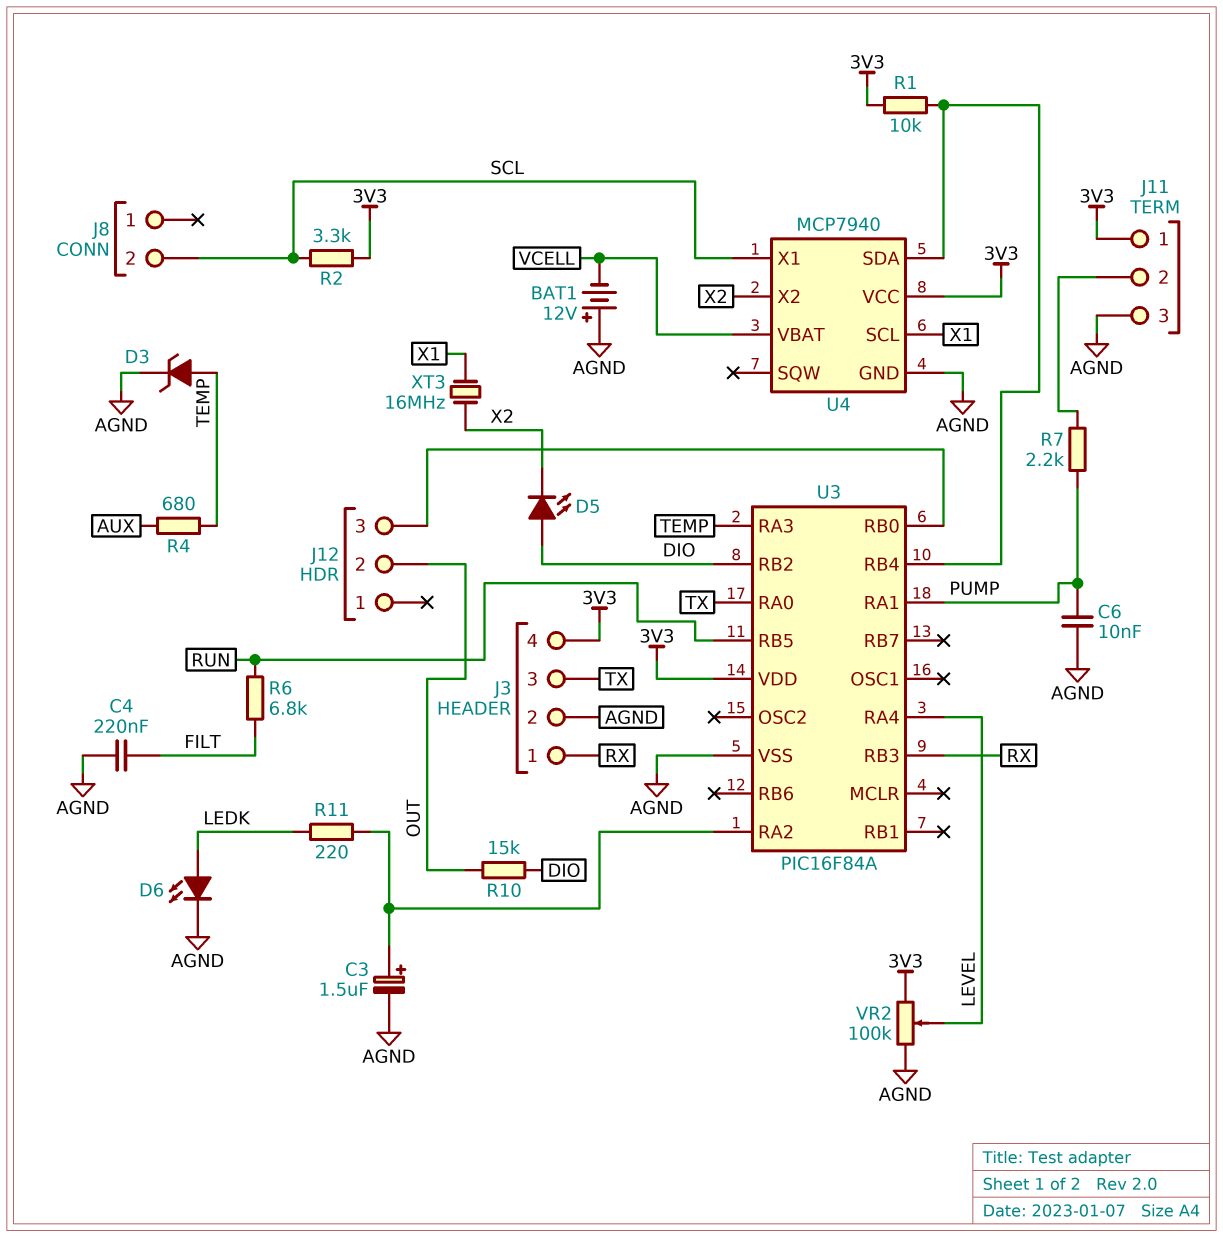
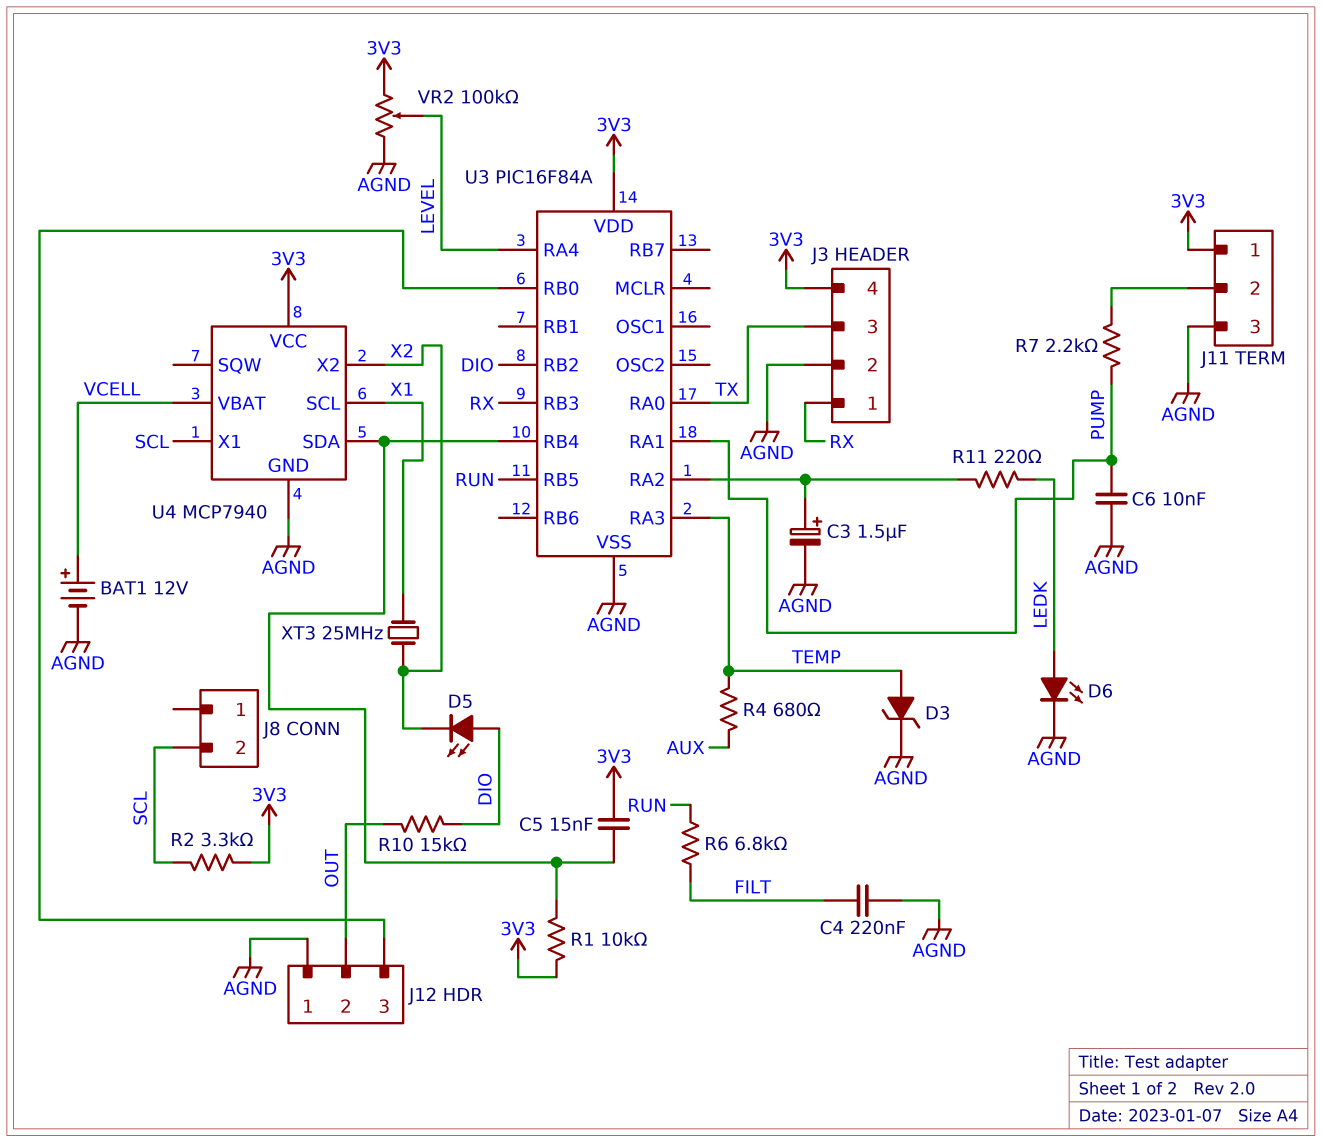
BAT1: 12V (plus AGND, minus VCELL) -> 12V (plus VCELL, minus AGND)
C5: none -> 15nF (3V3, U3/RB4)
J12 pin 1: none -> AGND
XT3: 16MHz (X1, X2) -> 25MHz (X1, X2)

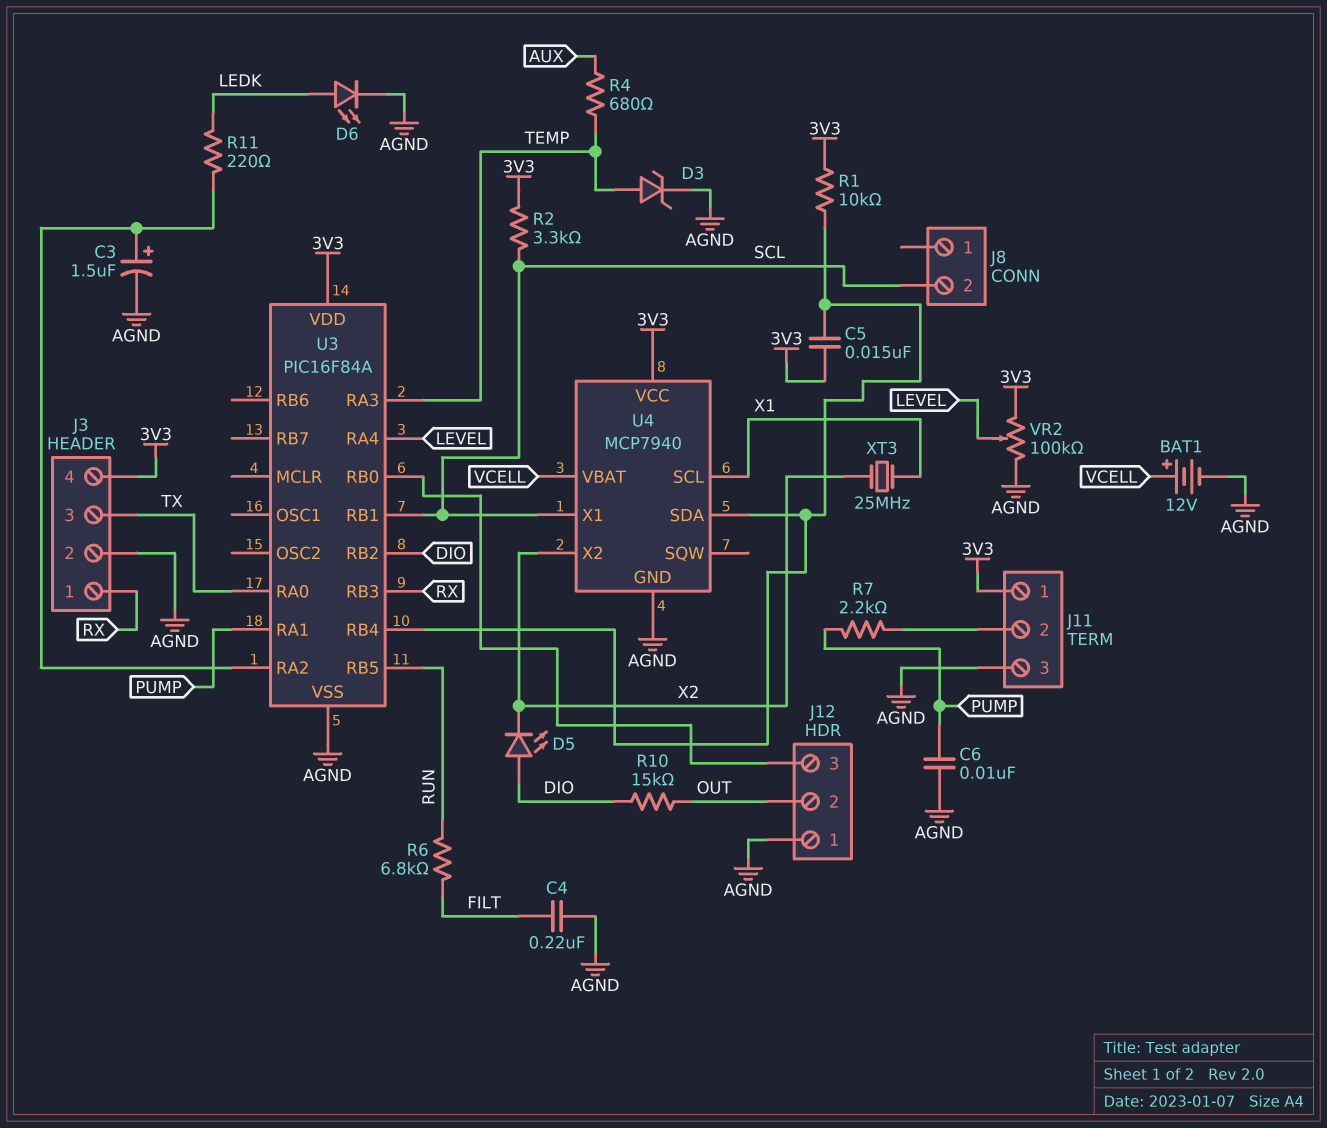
U3 pin RB1: none -> SCL

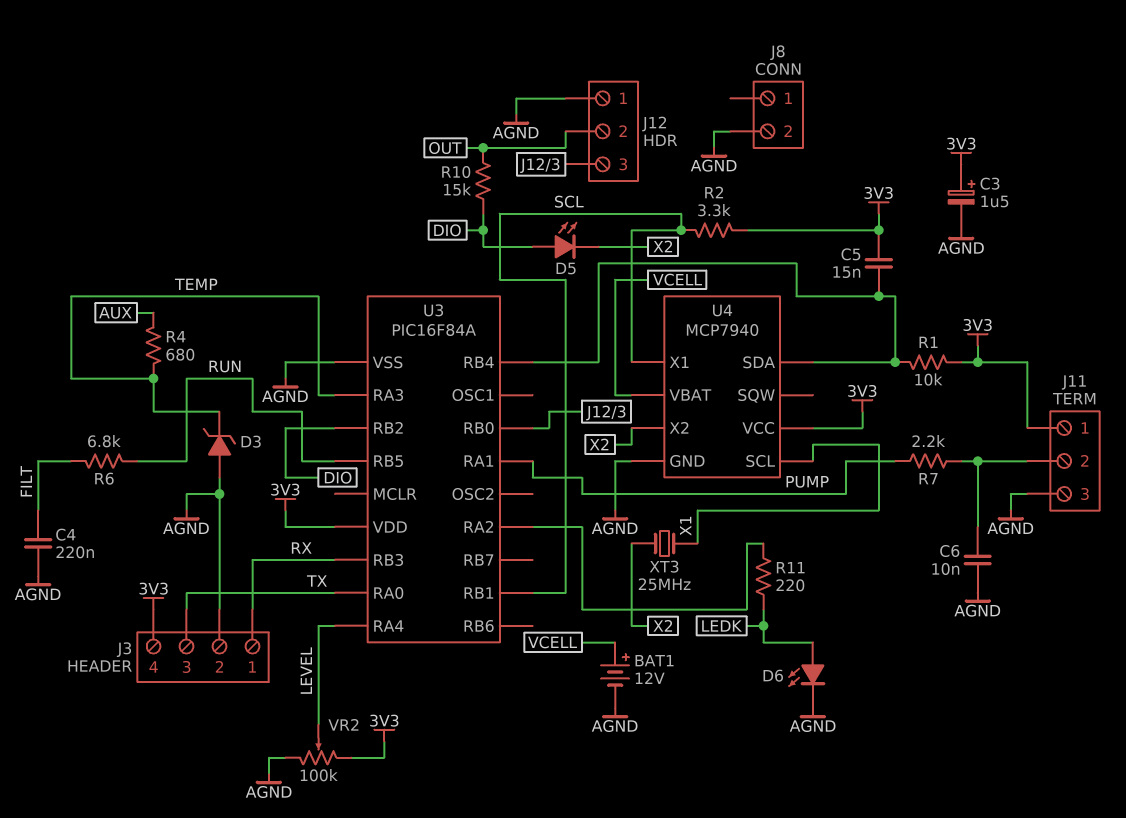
C3: 1.5uF (plus U3/RA2, minus AGND) -> 1.5uF (plus 3V3, minus AGND)
C6: 10nF (AGND, PUMP) -> 10nF (AGND, J11/2)
D3: zener (A TEMP, K AGND) -> zener (A AGND, K TEMP)
J8 pin 2: SCL -> AGND

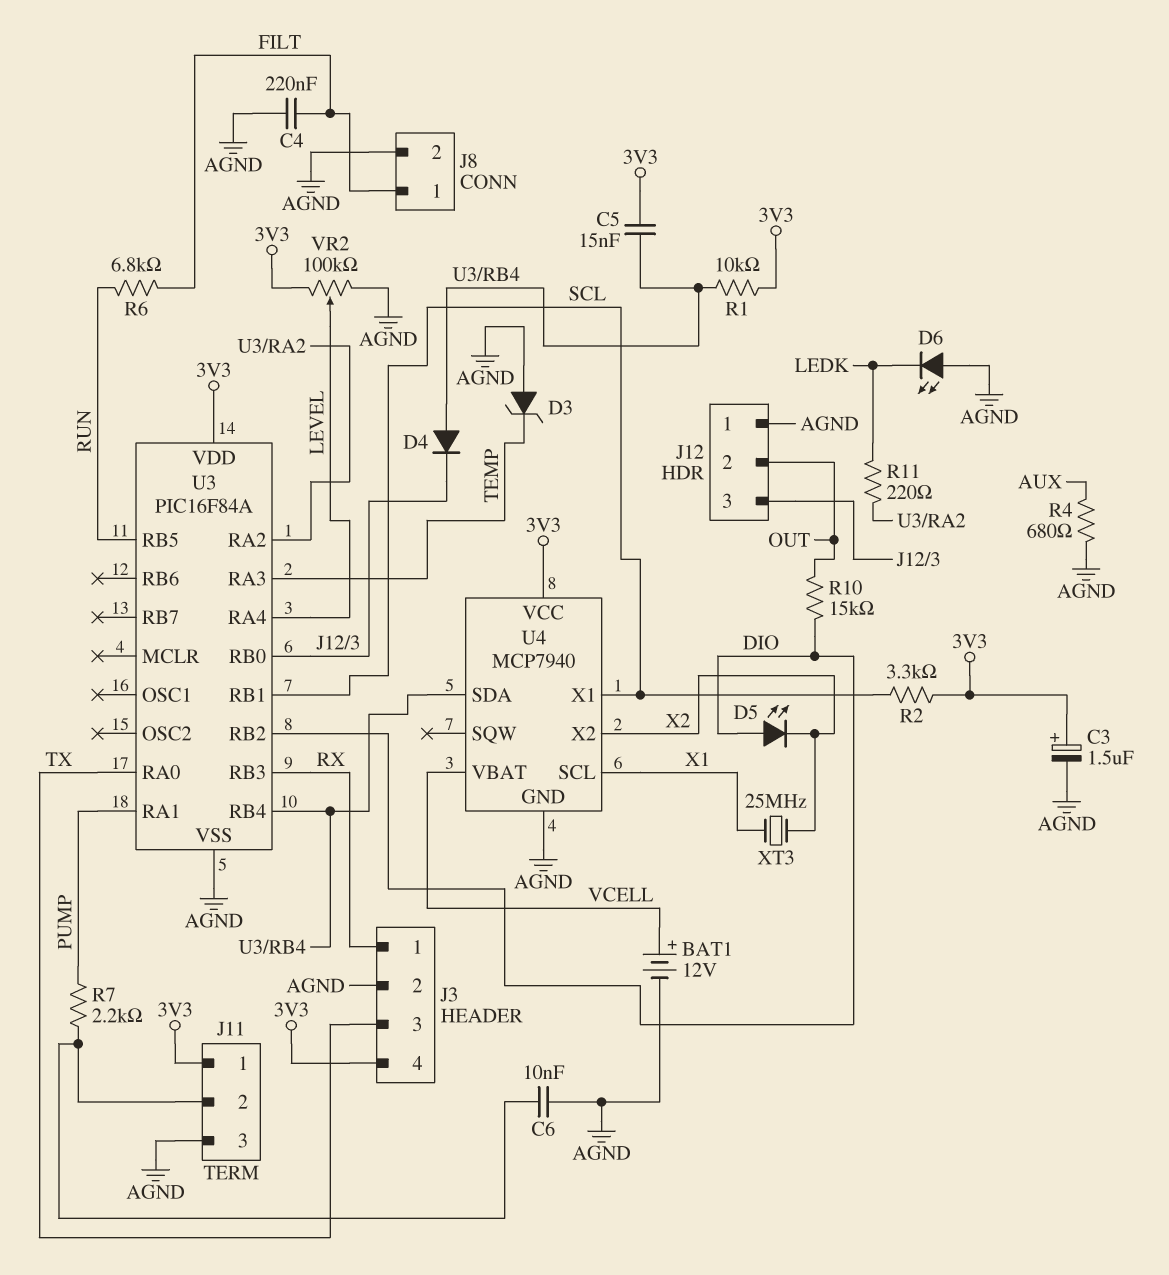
D4: none -> diode (A U3/RB4, K J12/3)
D6: LED (A LEDK, K AGND) -> LED (A AGND, K LEDK)
J8 pin 1: none -> FILT
R4: 680 (AUX, TEMP) -> 680 (AGND, AUX)

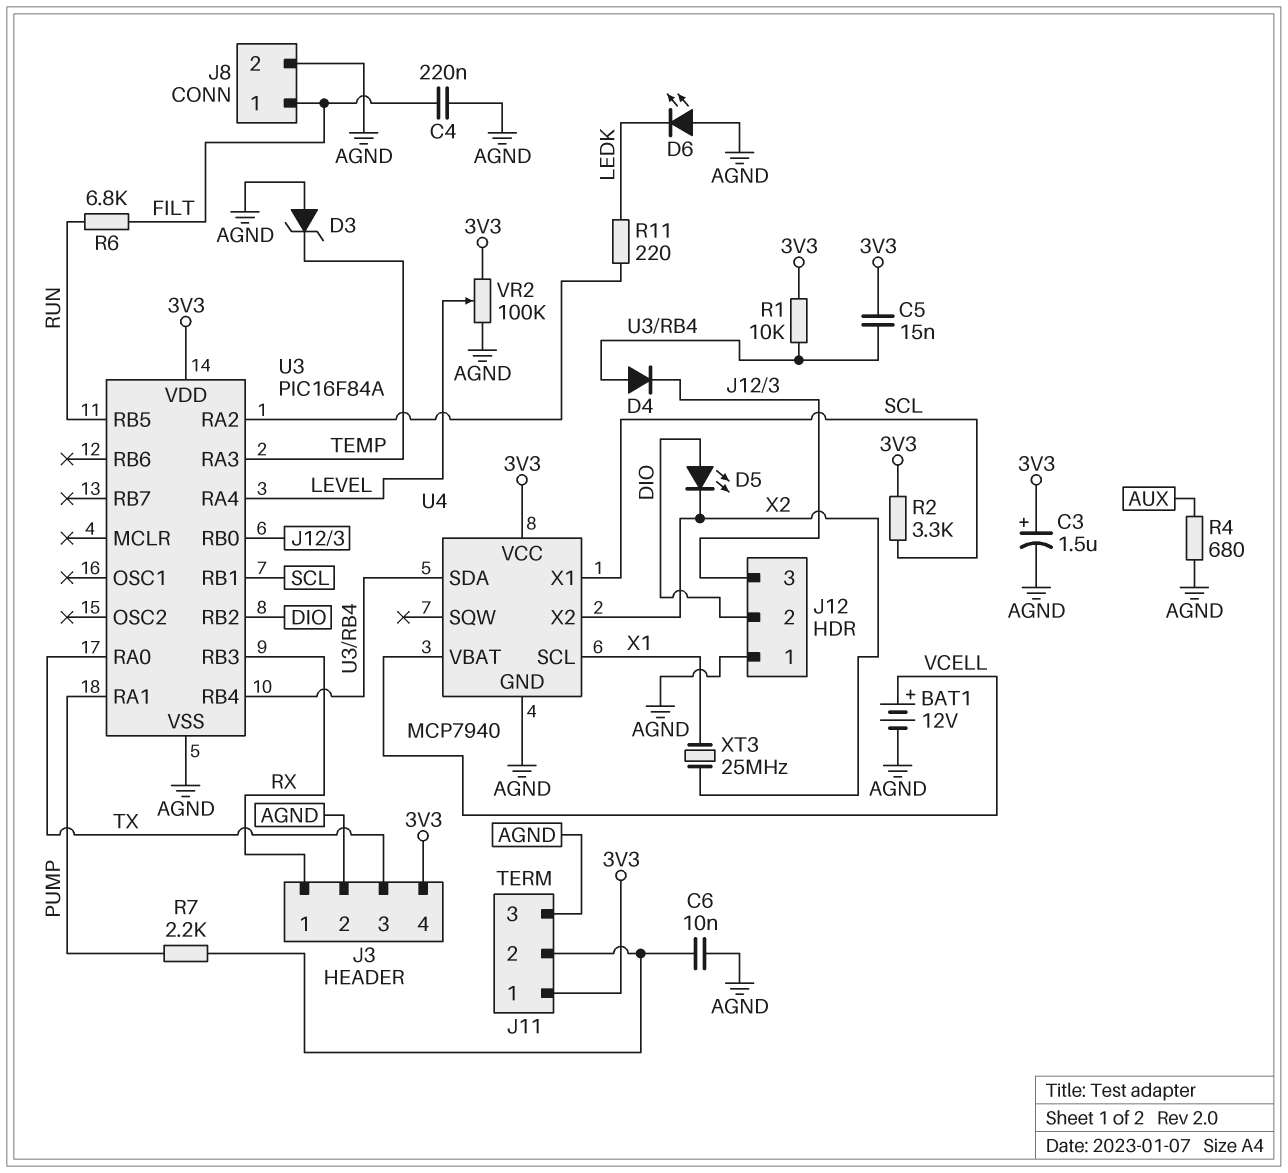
J12 pin 2: OUT -> DIO
R10: 15k (DIO, OUT) -> none

